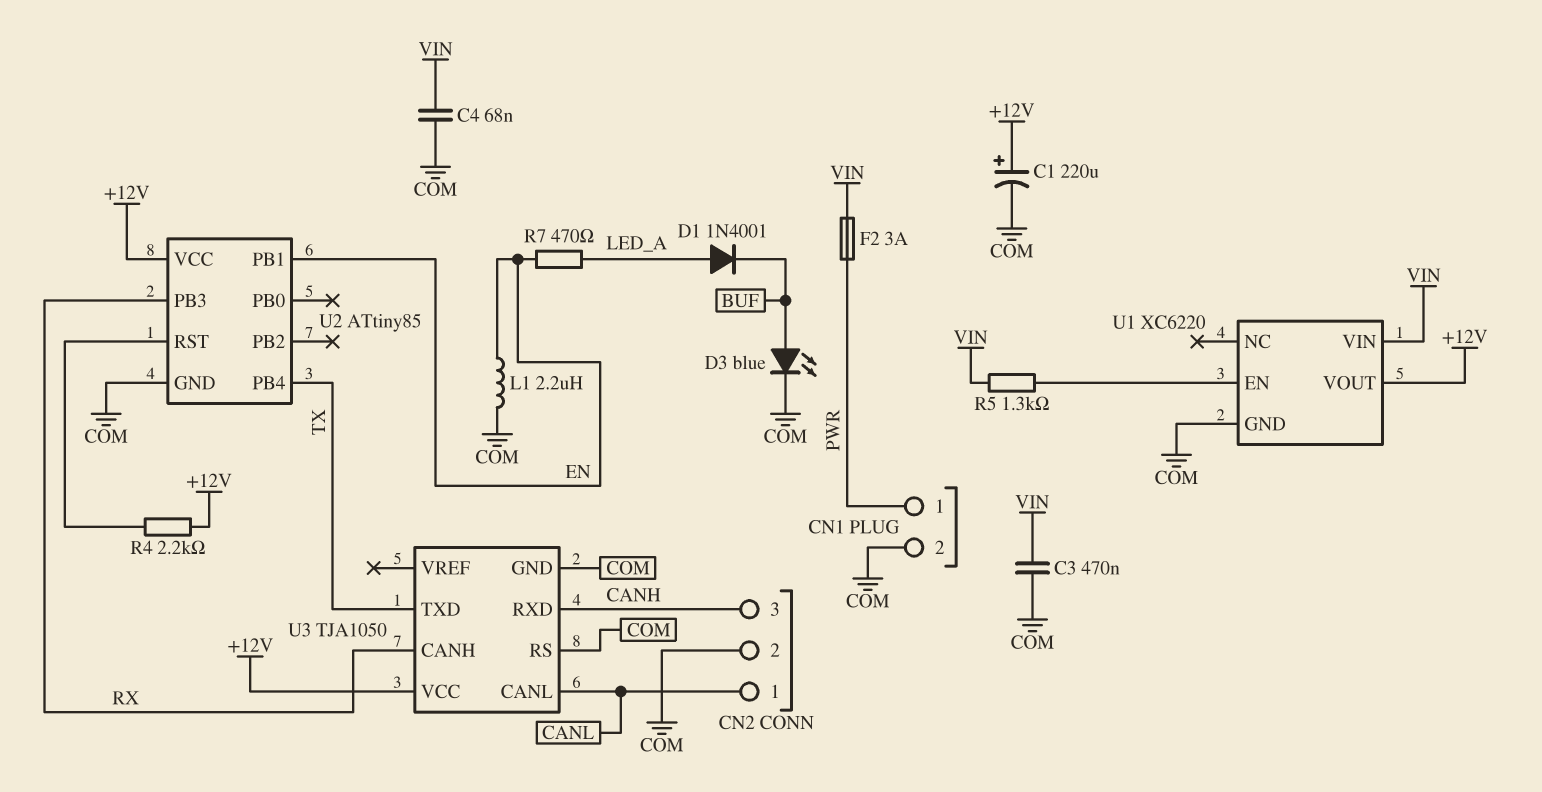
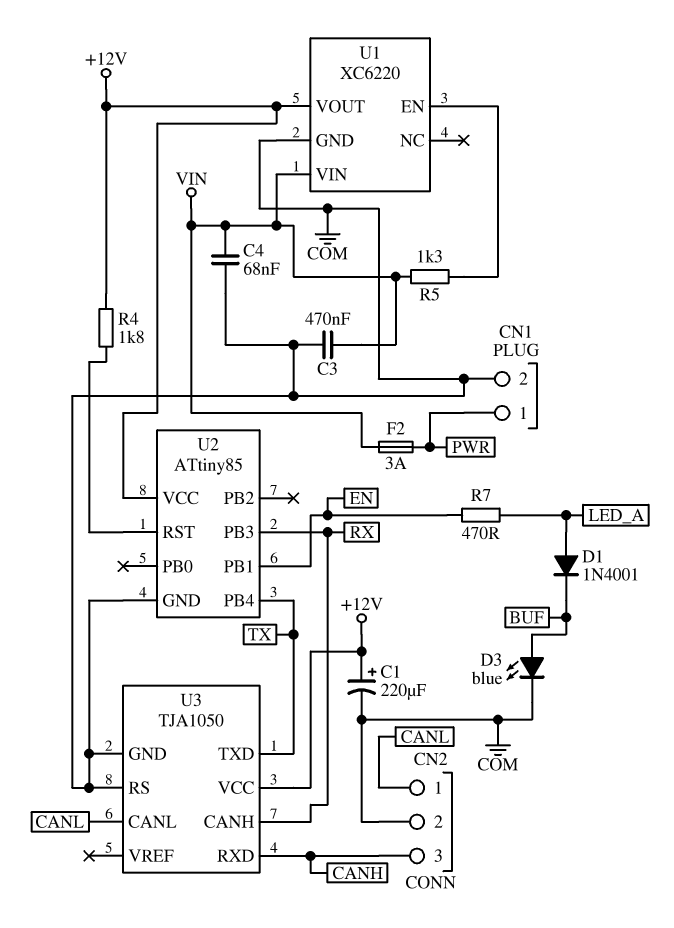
L1: 2.2uH (COM, EN) -> none
R4: 2.2k (+12V, U2/RST) -> 1.8k (+12V, U2/RST)

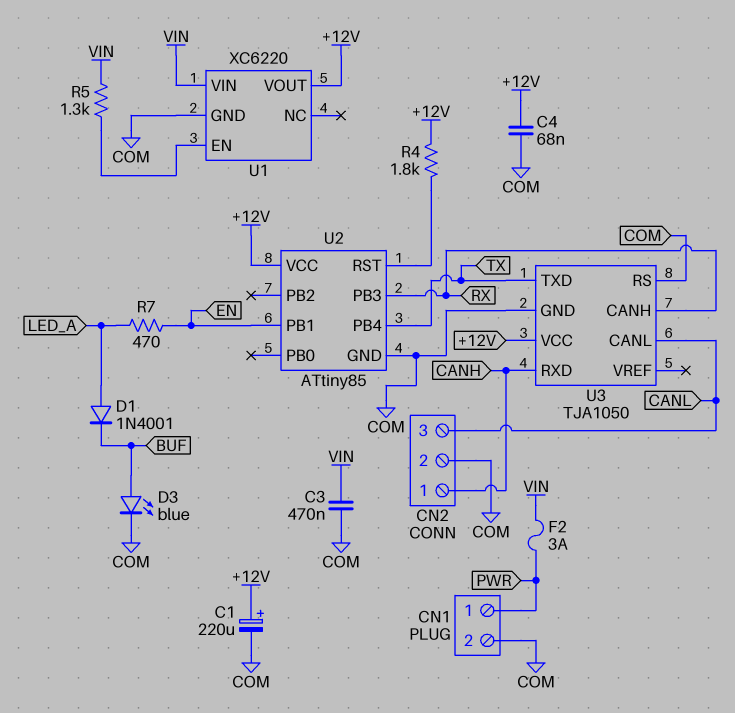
C4: 68nF (COM, VIN) -> 68nF (+12V, COM)
CN2 pin 1: CANL -> CANH
CN2 pin 3: CANH -> CANL

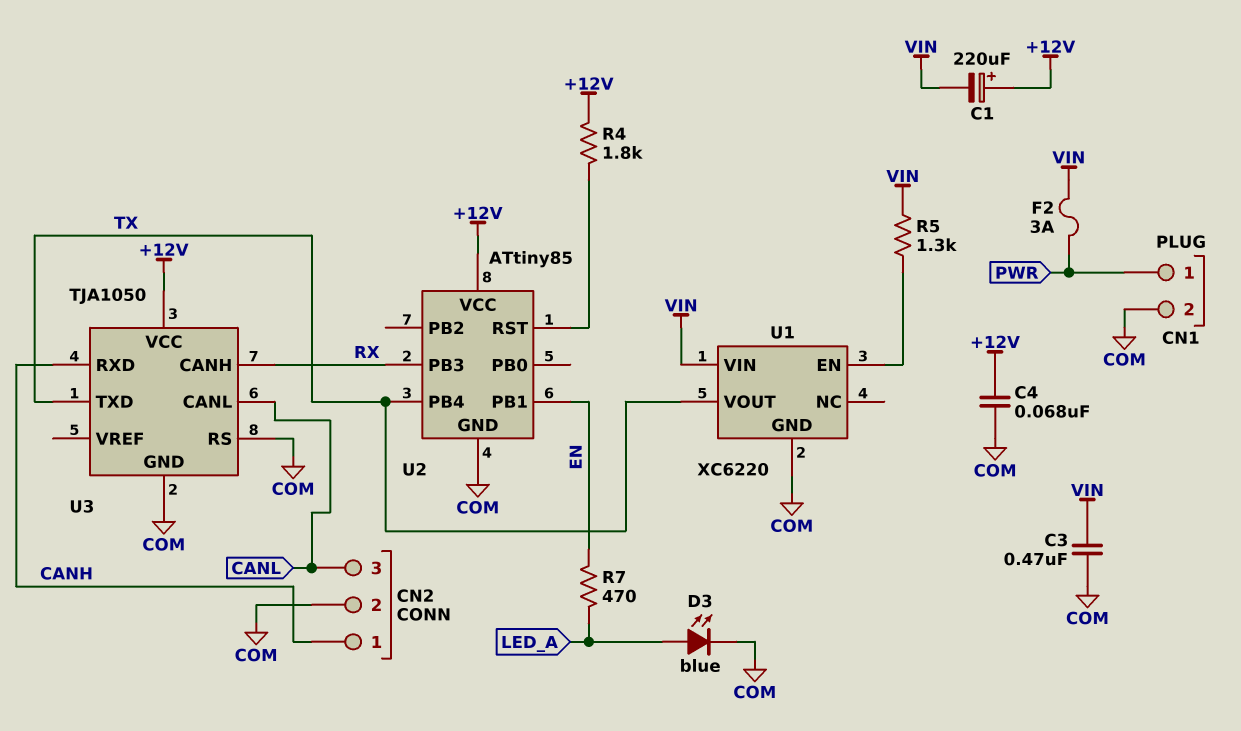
C1: 220uF (plus +12V, minus COM) -> 220uF (plus +12V, minus VIN)
D1: diode 1N4001 (A LED_A, K BUF) -> none
D3: LED blue (A BUF, K COM) -> LED blue (A LED_A, K COM)
U1 pin VOUT: +12V -> TX

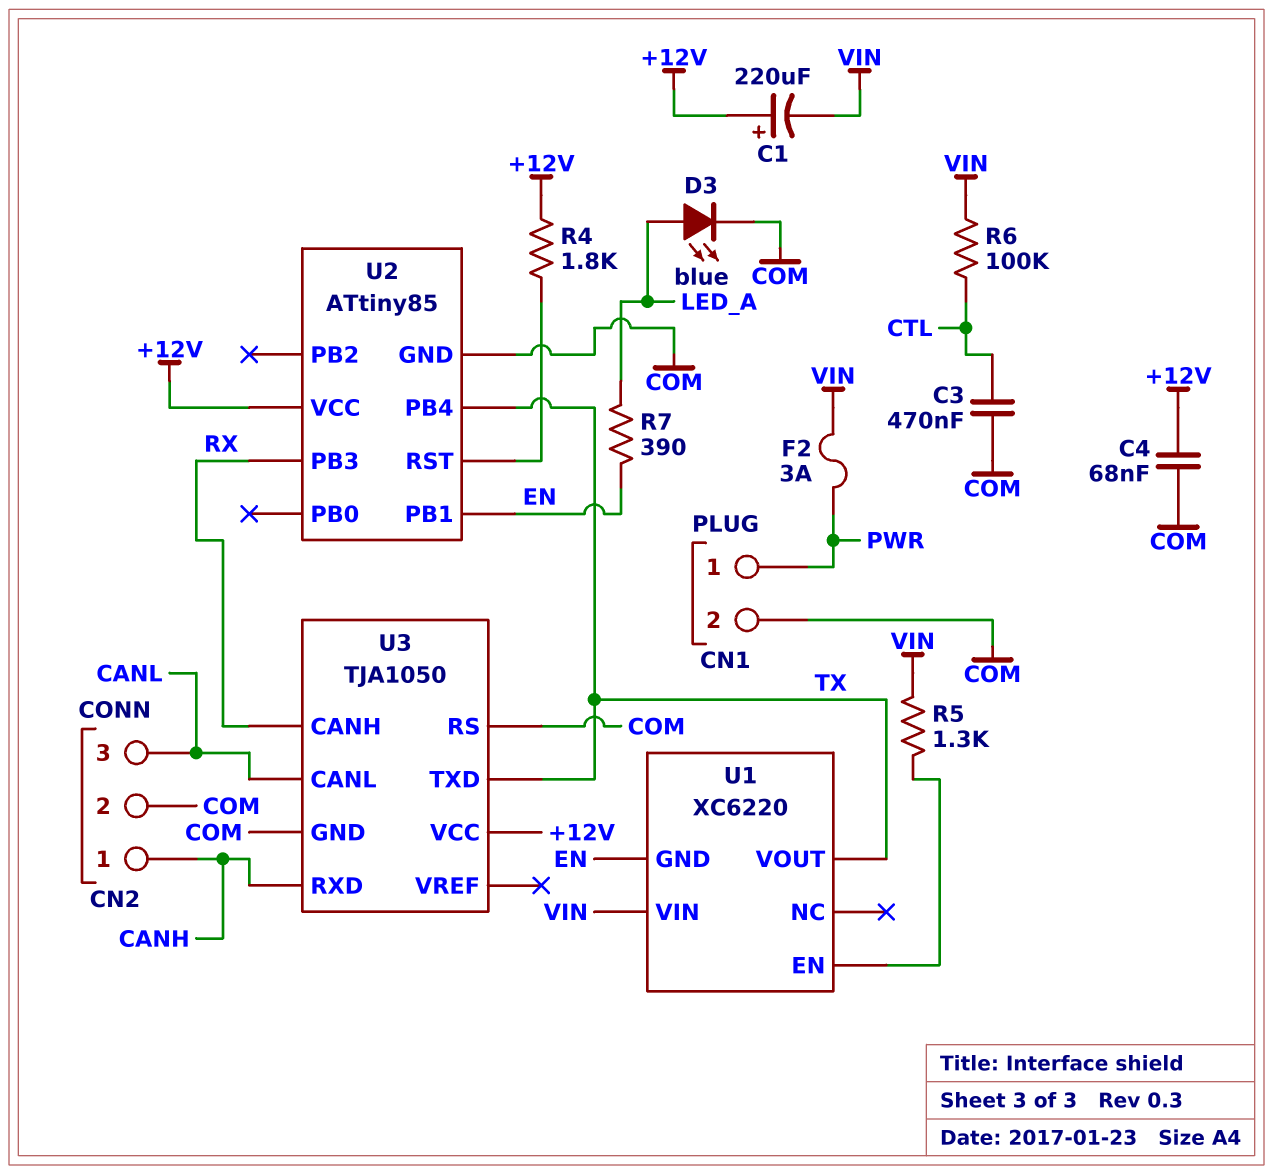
C3: 470nF (COM, VIN) -> 470nF (COM, CTL)
R6: none -> 100k (CTL, VIN)
R7: 470 (EN, LED_A) -> 390 (EN, LED_A)
U1 pin GND: COM -> EN

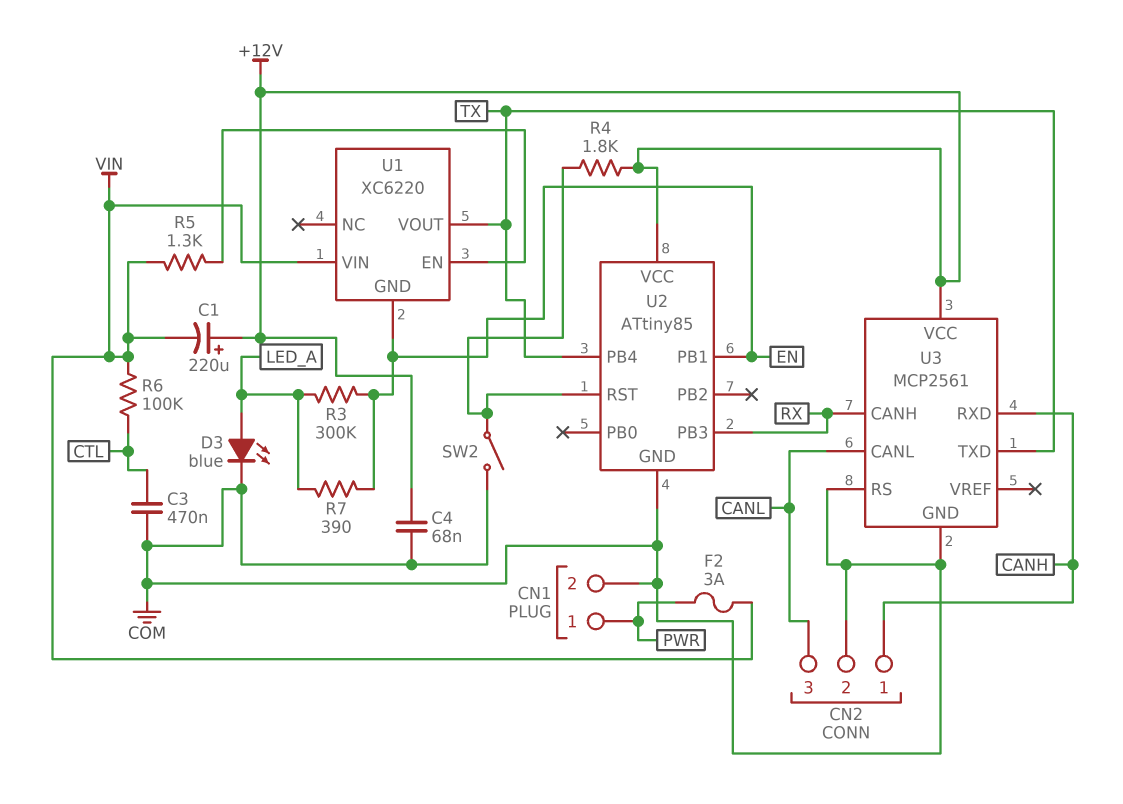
R3: none -> 300k (EN, LED_A)
SW2: none -> switch (COM, U2/RST)
U3: TJA1050 -> MCP2561

